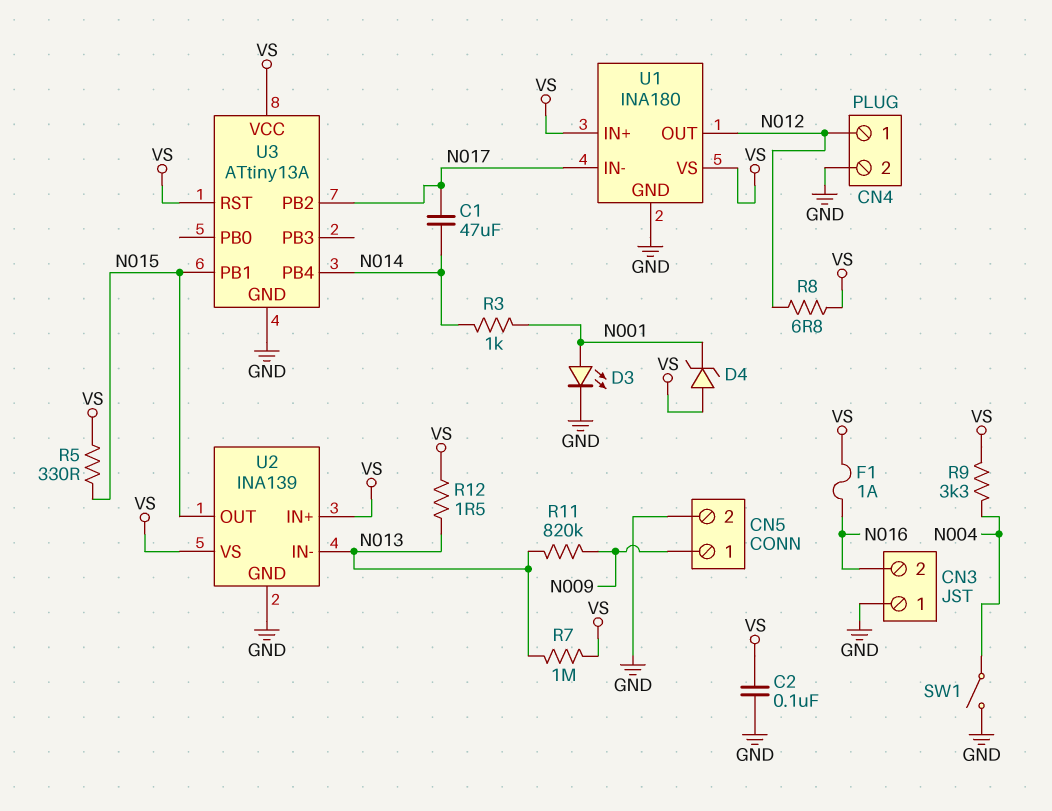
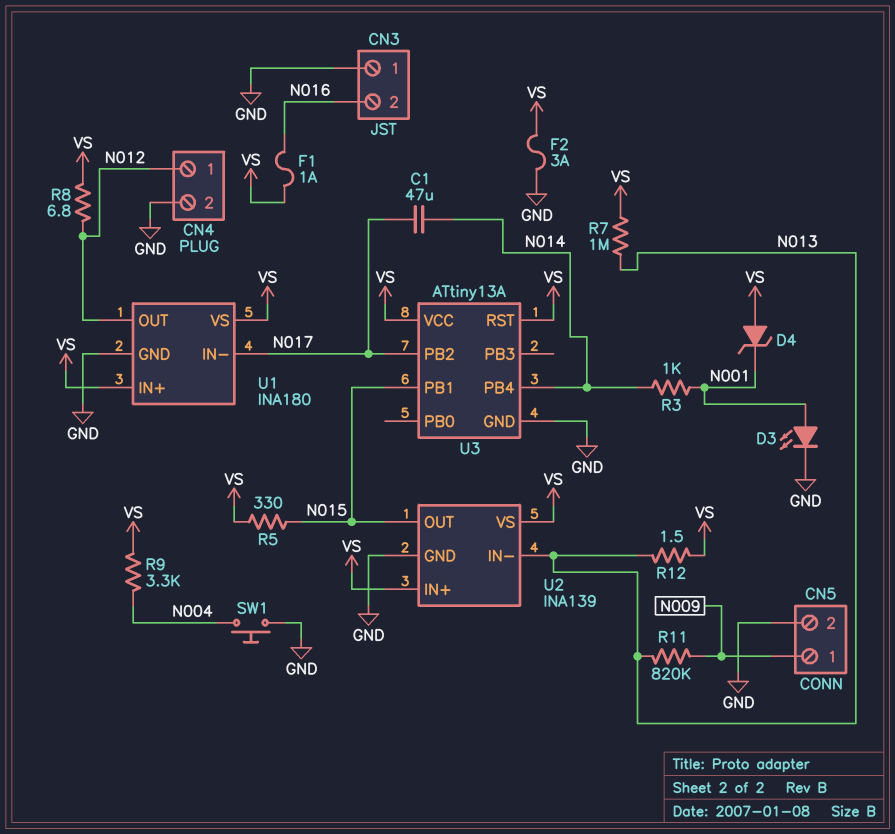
C2: 100nF (GND, VS) -> none
F2: none -> 3A (GND, VS)
SW1: switch (GND, N004) -> button (GND, N004)

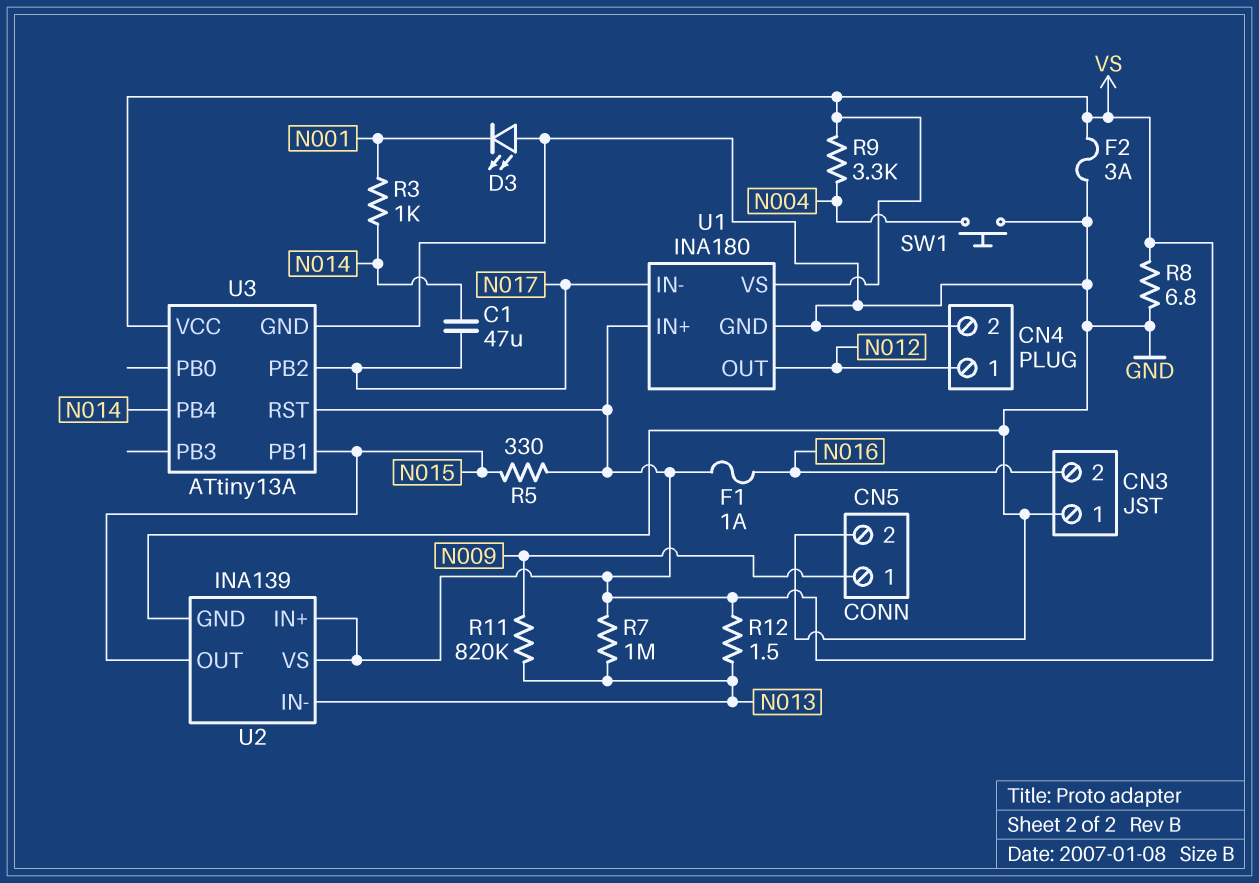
D3: LED (A N001, K GND) -> LED (A GND, K N001)
D4: zener (A VS, K N001) -> none
R8: 6.8 (N012, VS) -> 6.8 (GND, VS)

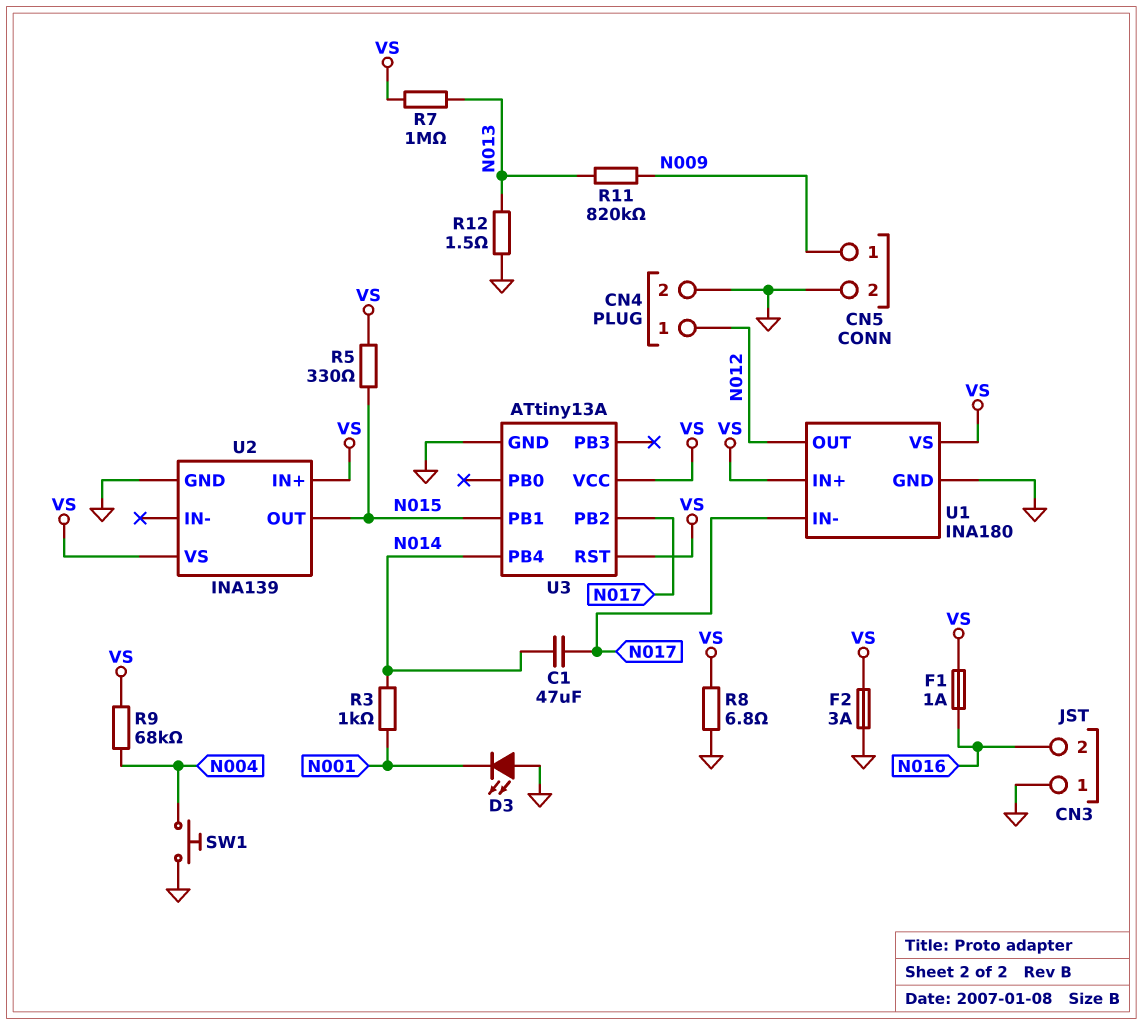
R9: 3.3k (N004, VS) -> 68k (N004, VS)
R12: 1.5 (N013, VS) -> 1.5 (GND, N013)
U2 pin IN-: N013 -> none

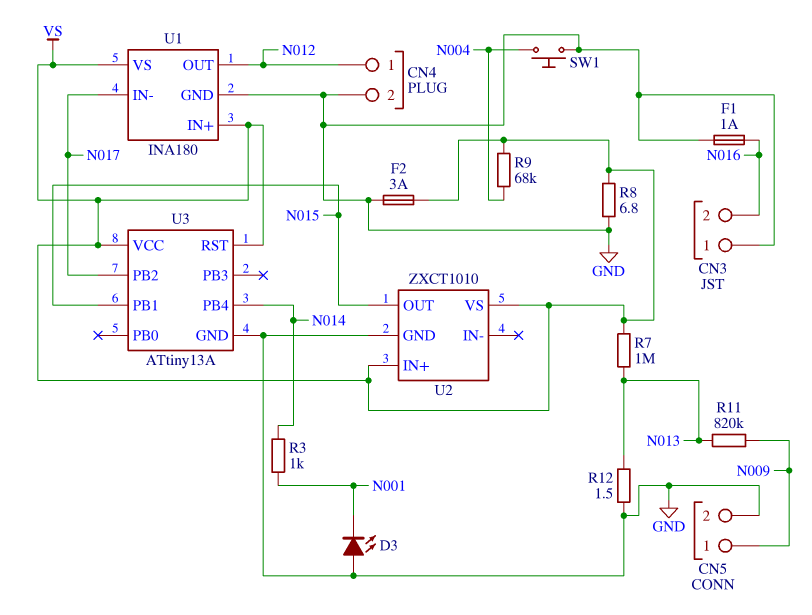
C1: 47uF (N014, N017) -> none
F1: 1A (N016, VS) -> 1A (GND, N016)
R5: 330 (N015, VS) -> none
U2: INA139 -> ZXCT1010

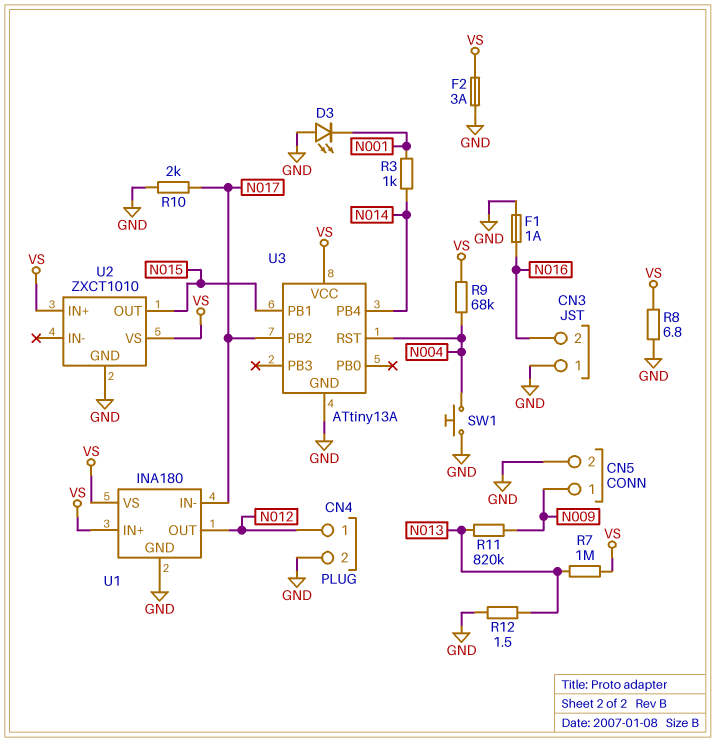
R10: none -> 2k (GND, N017)
U3 pin RST: VS -> N004

